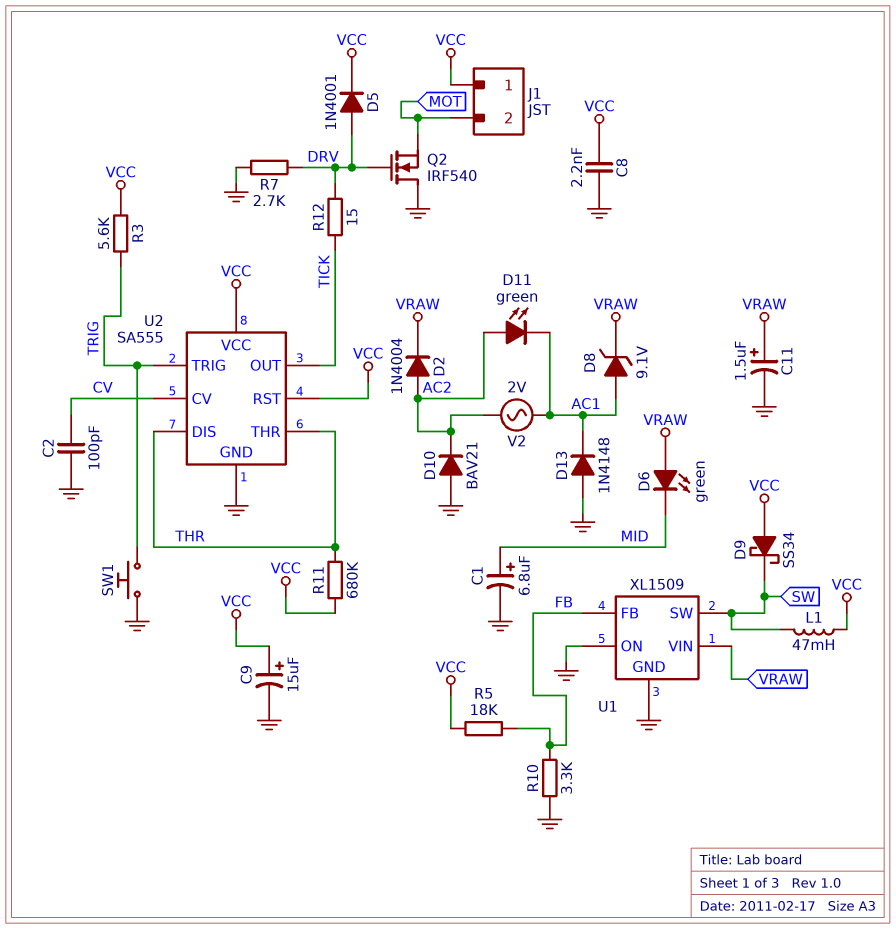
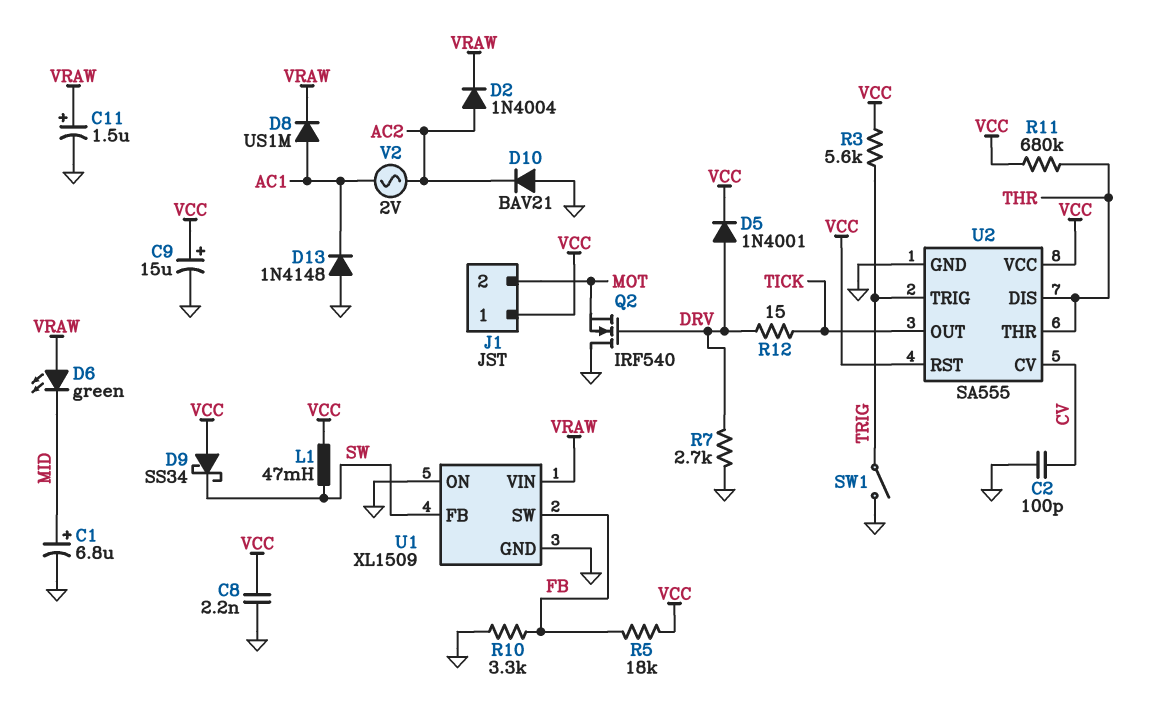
D8: zener 9.1V (A AC1, K VRAW) -> diode US1M (A AC1, K VRAW)
D11: LED green (A AC2, K AC1) -> none
SW1: button (GND, TRIG) -> switch (GND, TRIG)
U1 pin FB: FB -> SW
U1 pin SW: SW -> FB

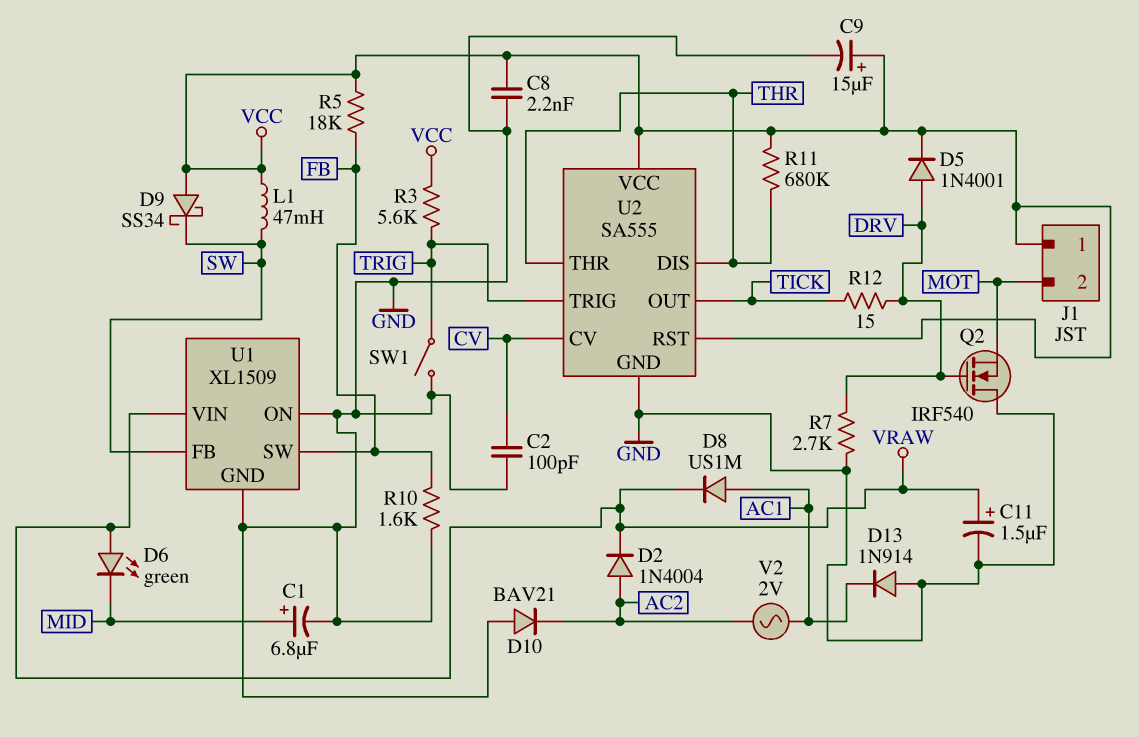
D13: diode 1N4148 (A GND, K AC1) -> diode 1N914 (A GND, K AC1)
R10: 3.3k (FB, GND) -> 1.6k (FB, GND)

